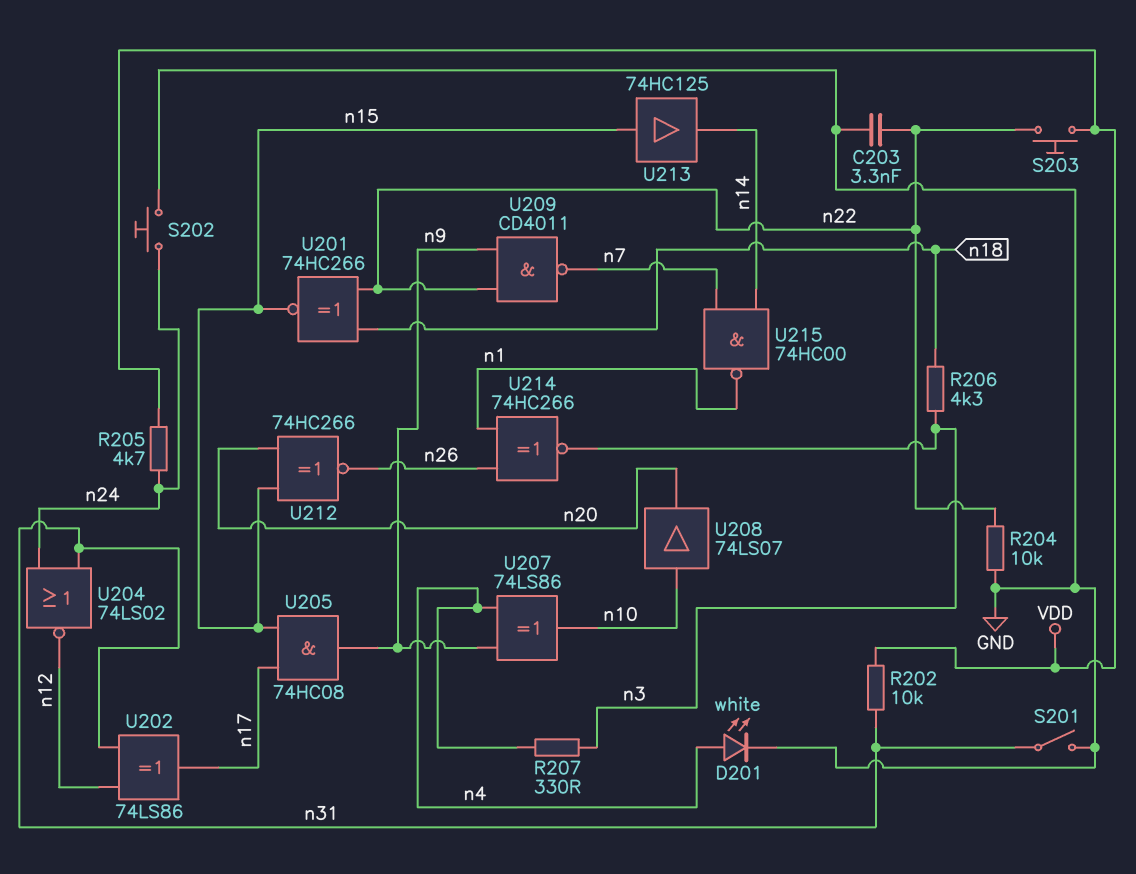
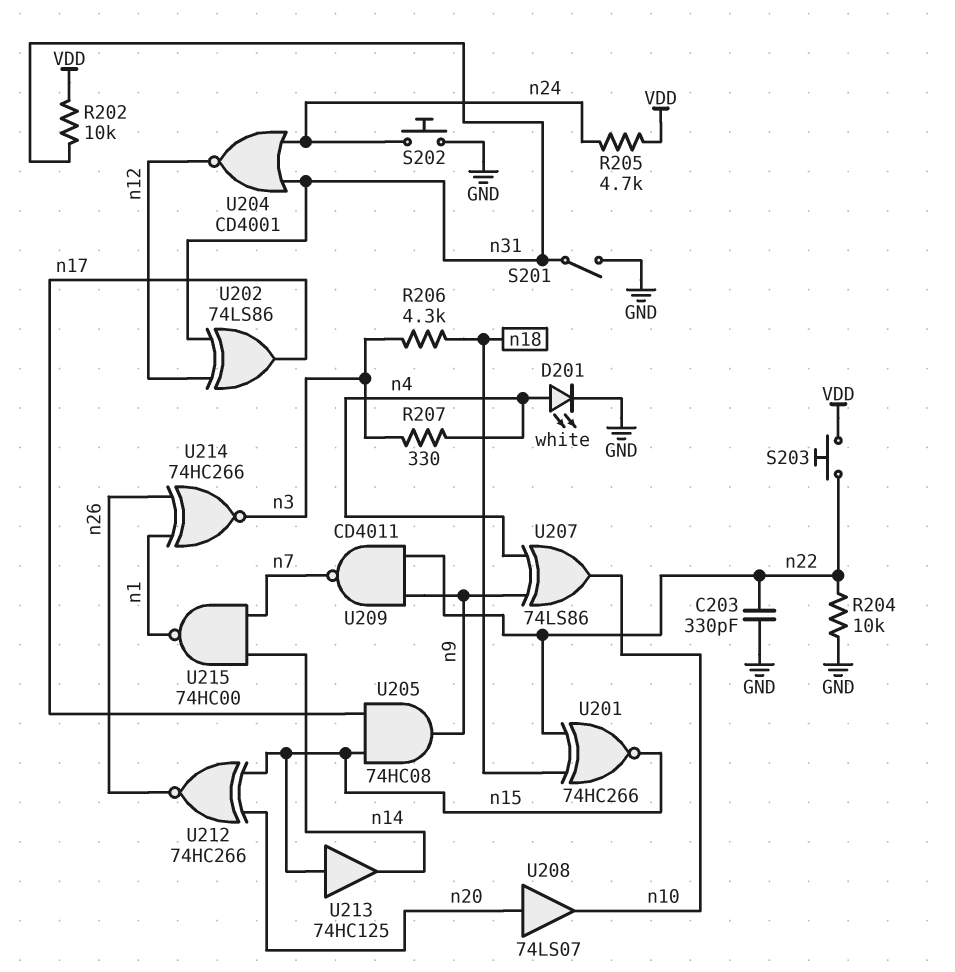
C203: 3.3nF (GND, n22) -> 330pF (GND, n22)
U204: NOR 74LS02 (in n24, in n31, out n12) -> NOR CD4001 (in n24, in n31, out n12)
U208: buffer 74LS07 (in n10, out n20) -> buffer 74LS07 (in n20, out n10)

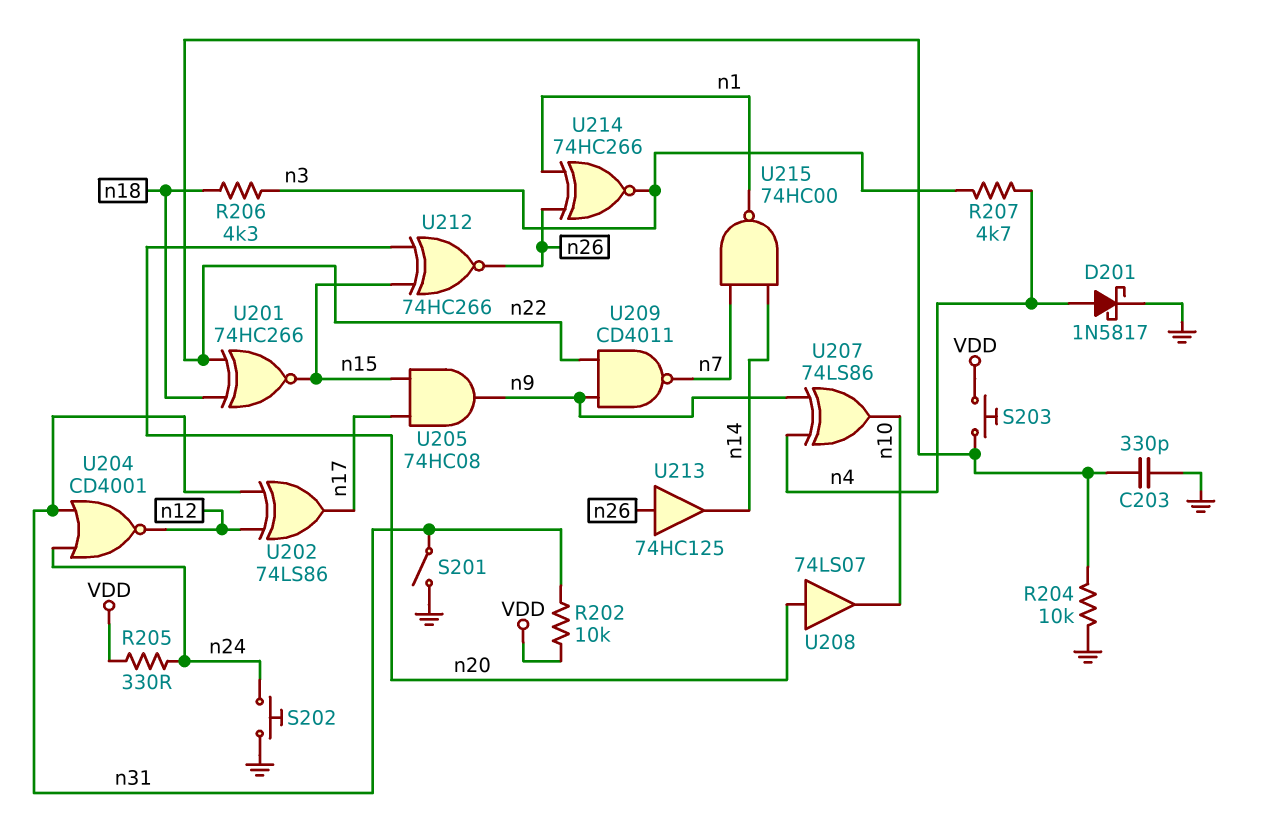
D201: LED white (A n4, K GND) -> schottky 1N5817 (A n4, K GND)
R205: 4.7k (VDD, n24) -> 330 (VDD, n24)
R207: 330 (n3, n4) -> 4.7k (n3, n4)
U213: buffer 74HC125 (in n15, out n14) -> buffer 74HC125 (in n26, out n14)

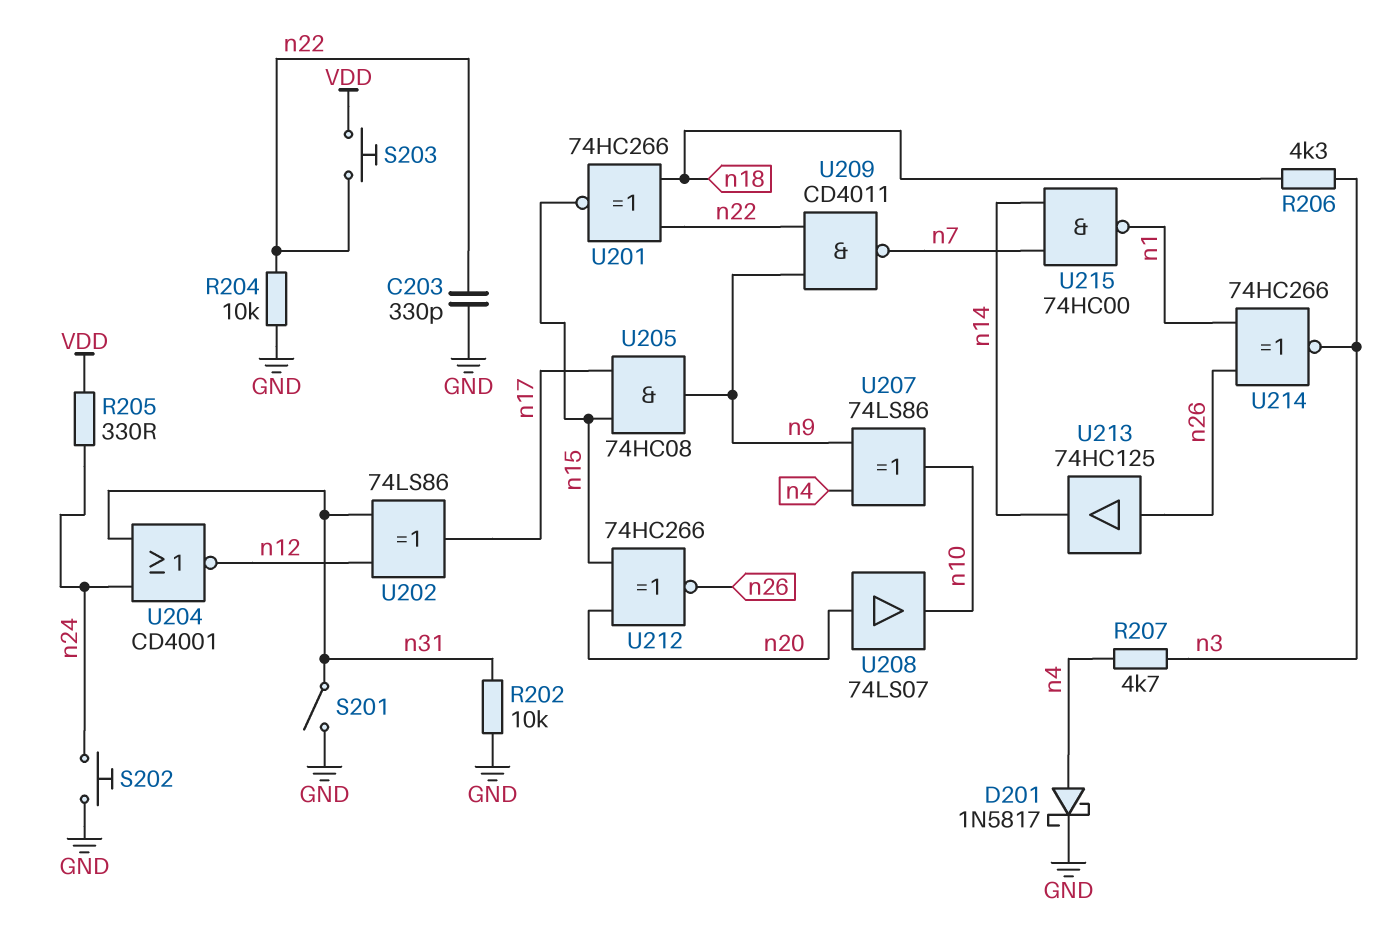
R202: 10k (VDD, n31) -> 10k (GND, n31)

